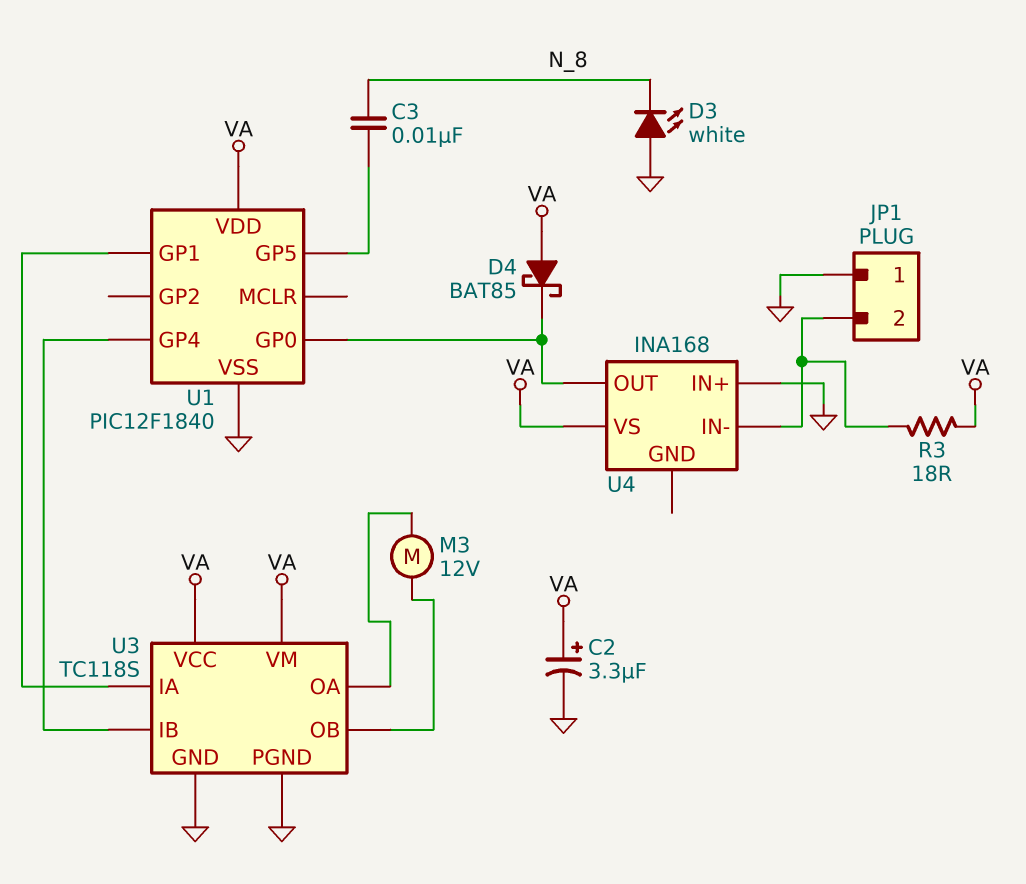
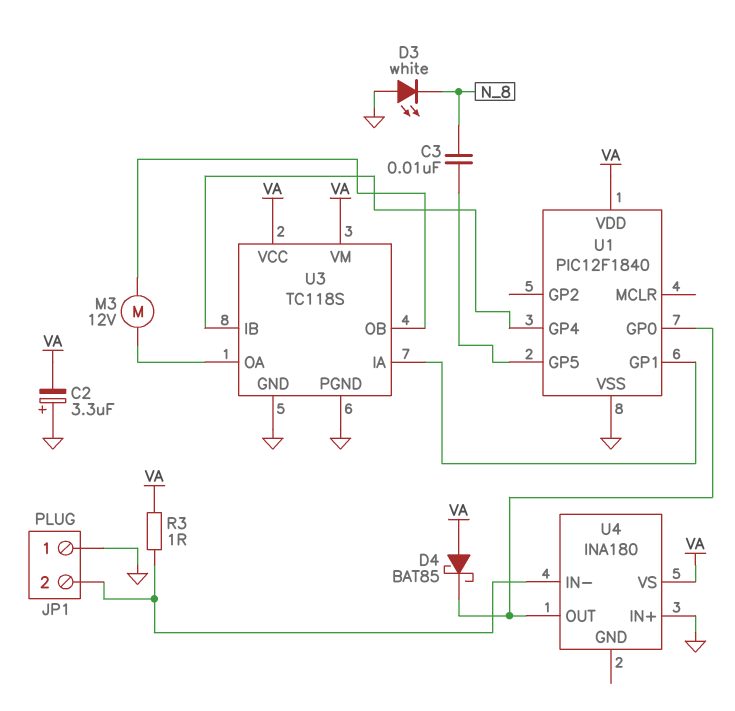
C2: 3.3uF (plus VA, minus GND) -> 3.3uF (plus GND, minus VA)
R3: 18 (JP1/2, VA) -> 1 (JP1/2, VA)
U4: INA168 -> INA180

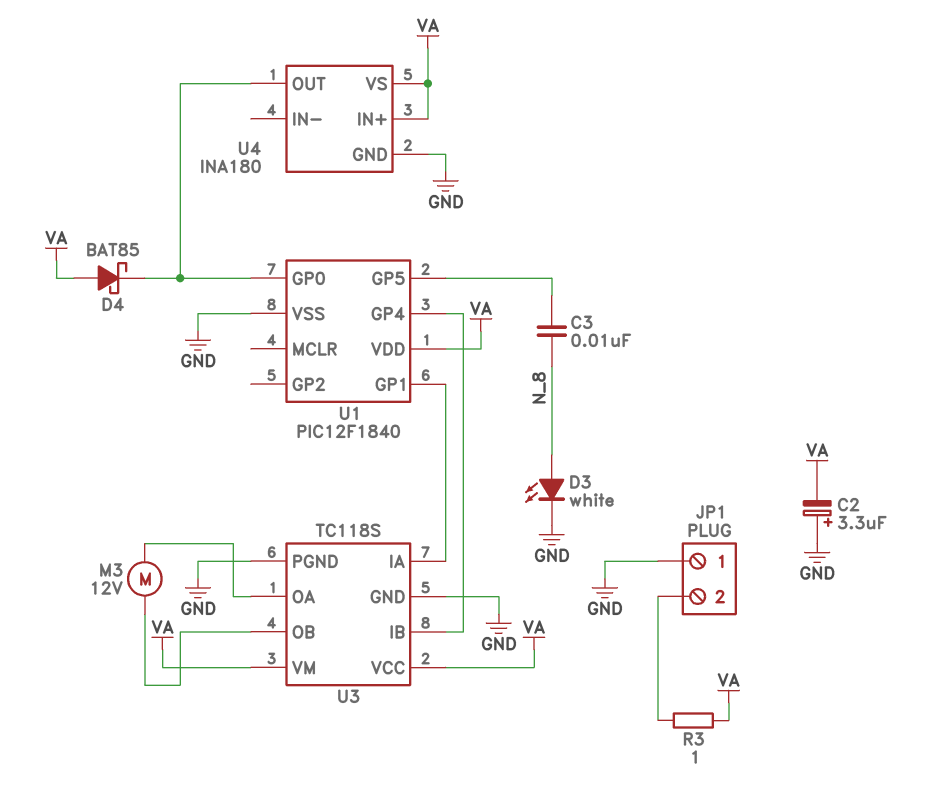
D3: LED white (A GND, K N_8) -> LED white (A N_8, K GND)
U4 pin GND: none -> GND
U4 pin IN+: GND -> VA
U4 pin IN-: JP1/2 -> none

